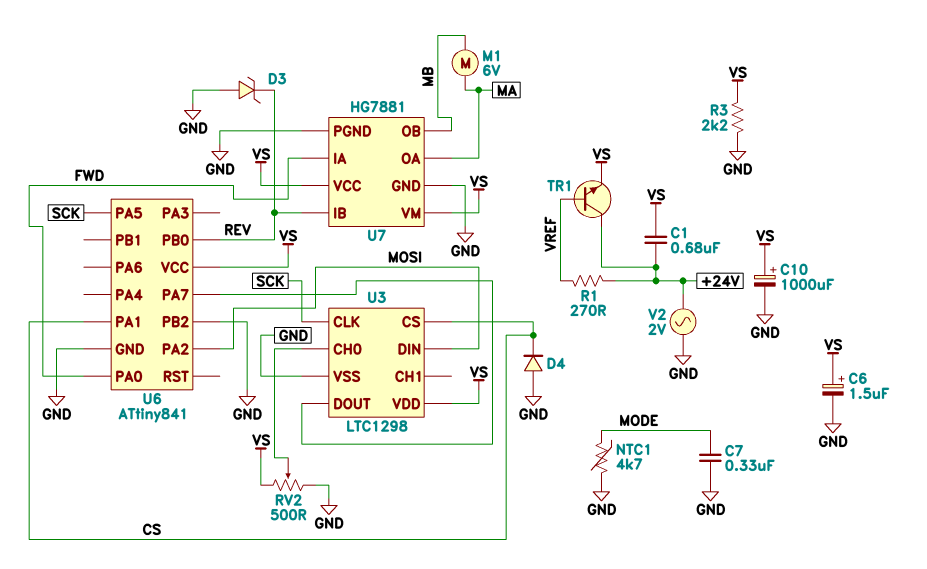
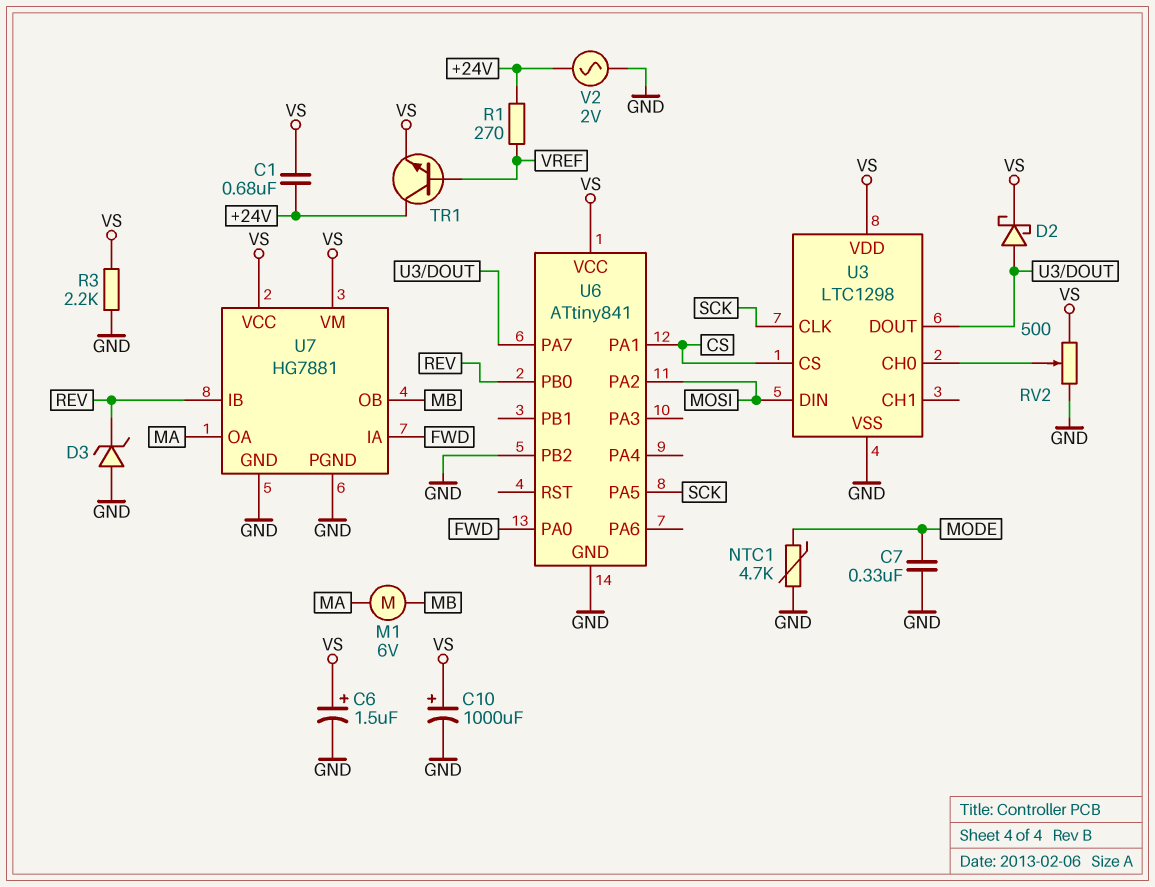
D2: none -> schottky (A U3/DOUT, K VS)
D4: diode (A GND, K CS) -> none

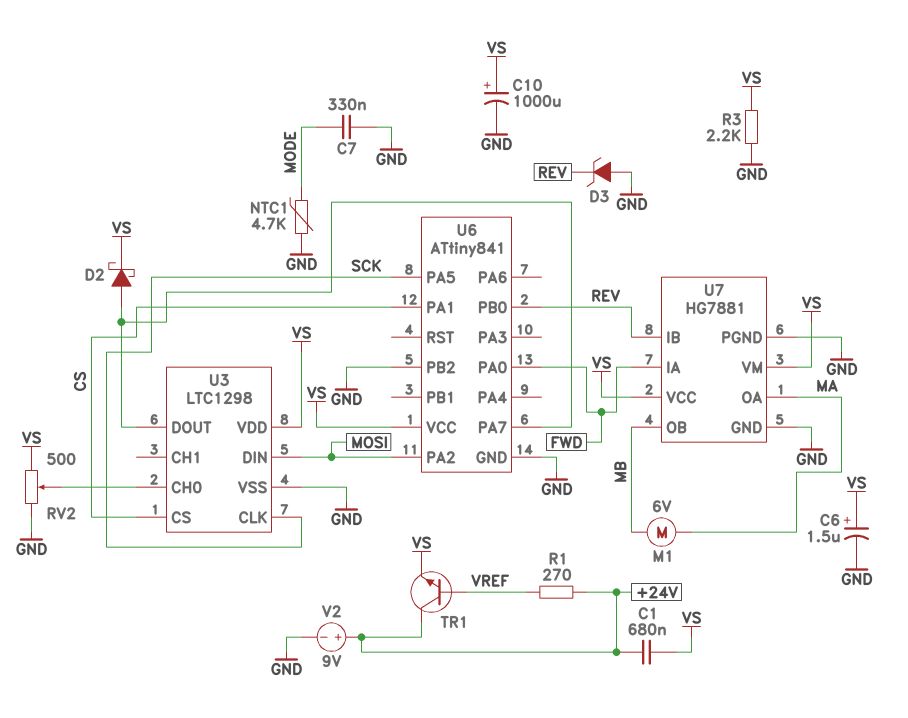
V2: AC 2V (+24V, GND) -> 9V (plus +24V, minus GND)

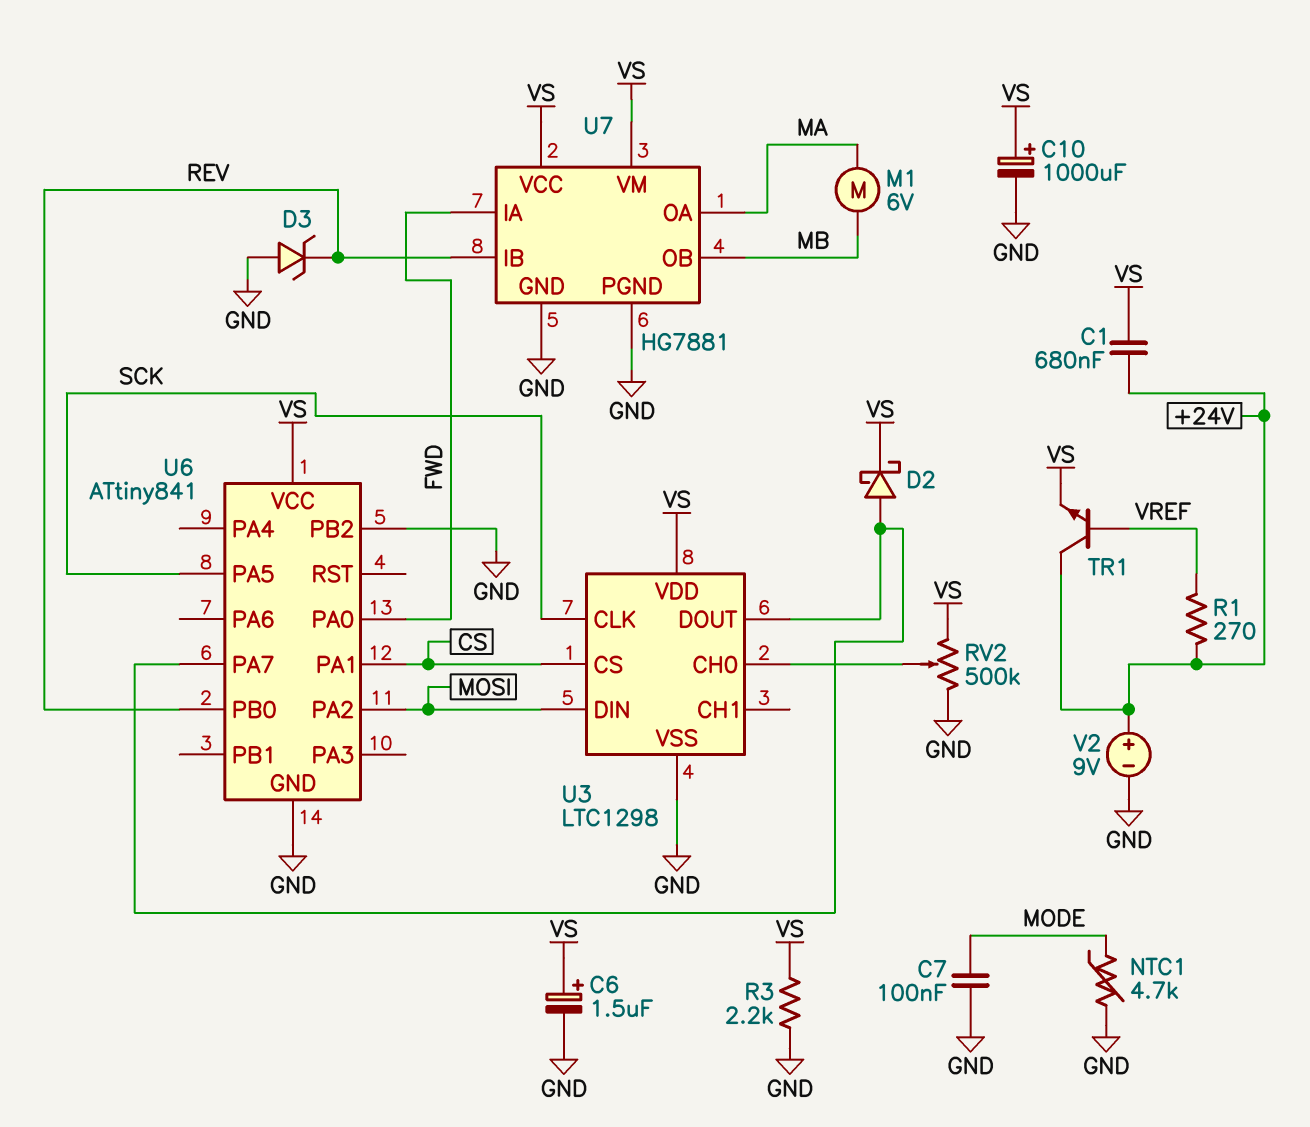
C7: 330nF (GND, MODE) -> 100nF (GND, MODE)
RV2: 500 (GND, VS, wiper U3/CH0) -> 500k (GND, VS, wiper U3/CH0)

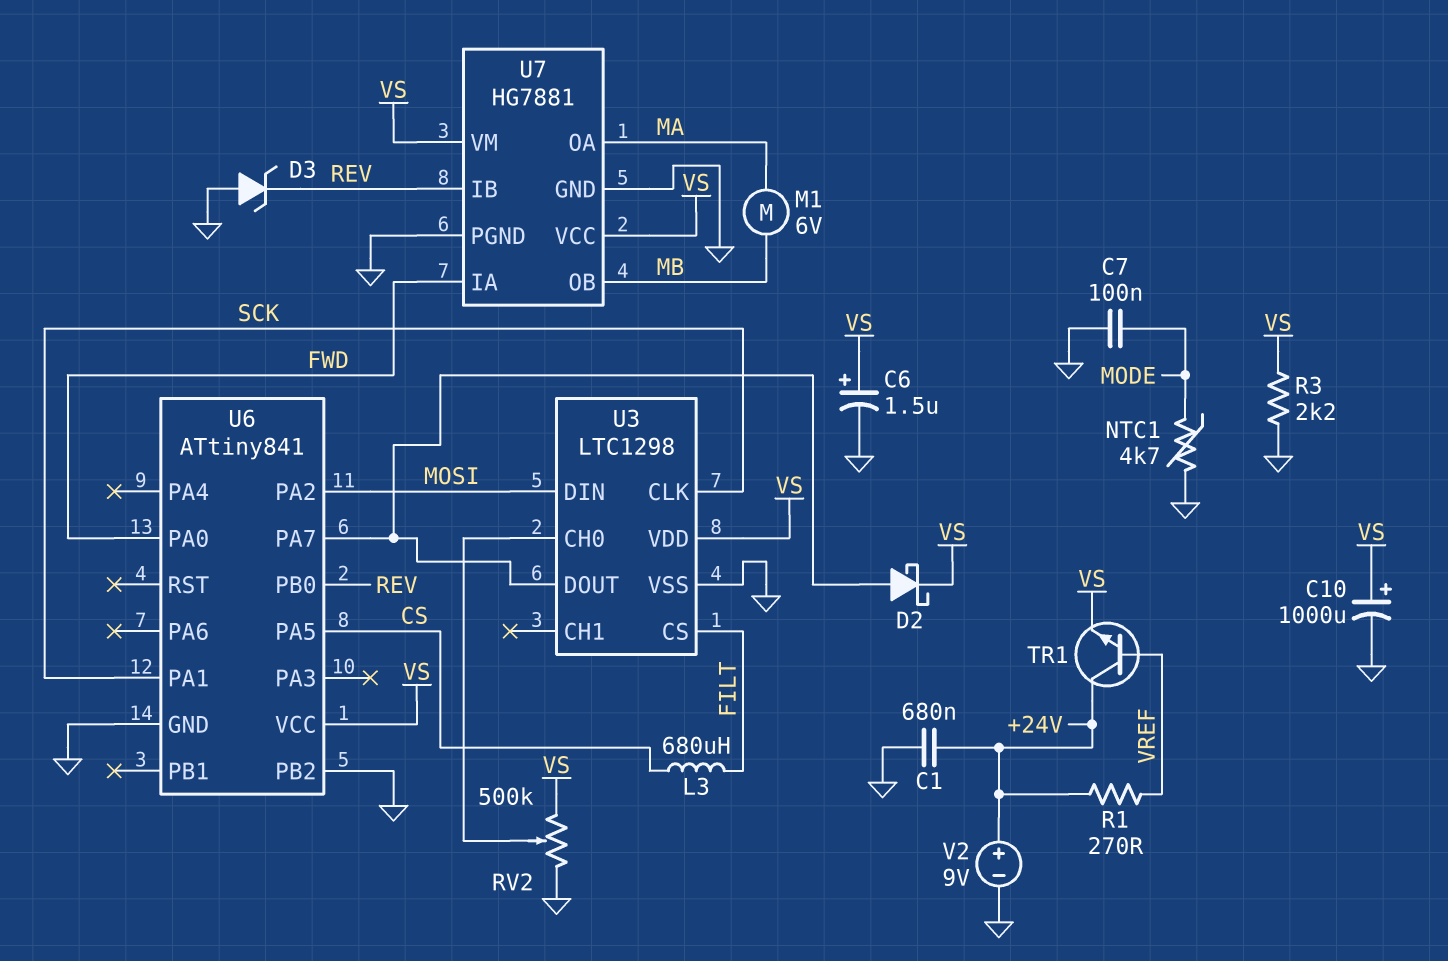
C1: 680nF (+24V, VS) -> 680nF (+24V, GND)
L3: none -> 680uH (CS, FILT)
U3 pin CS: CS -> FILT
U6 pin PA1: CS -> SCK
U6 pin PA5: SCK -> CS

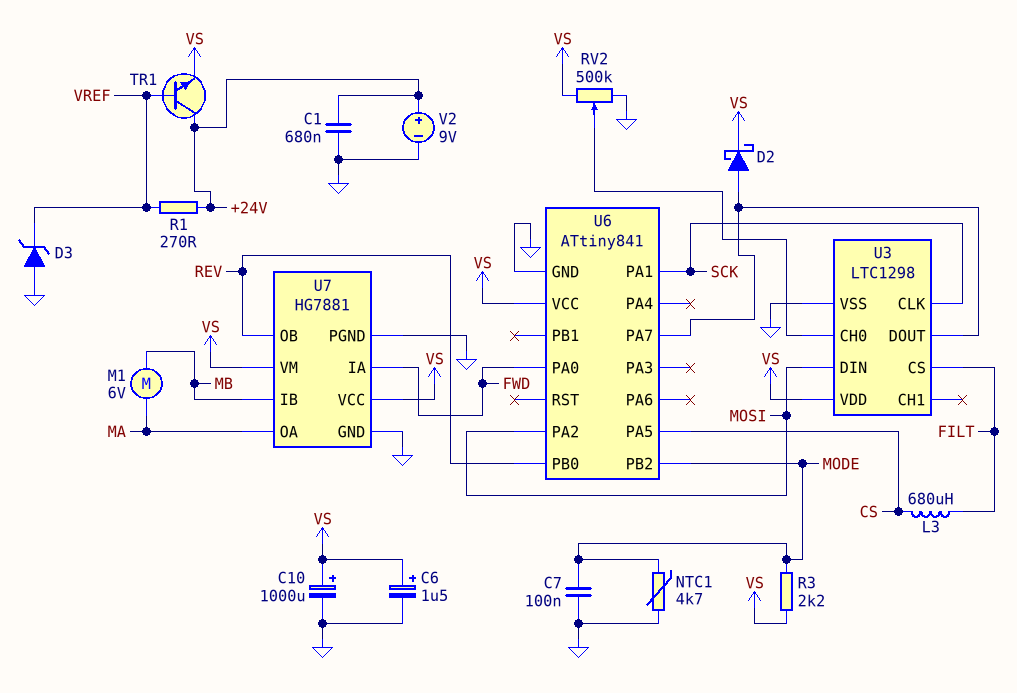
D3: zener (A GND, K REV) -> zener (A GND, K VREF)
R3: 2.2k (GND, VS) -> 2.2k (MODE, VS)
U6 pin PB2: GND -> MODE
U7 pin IB: REV -> MB
U7 pin OB: MB -> REV

